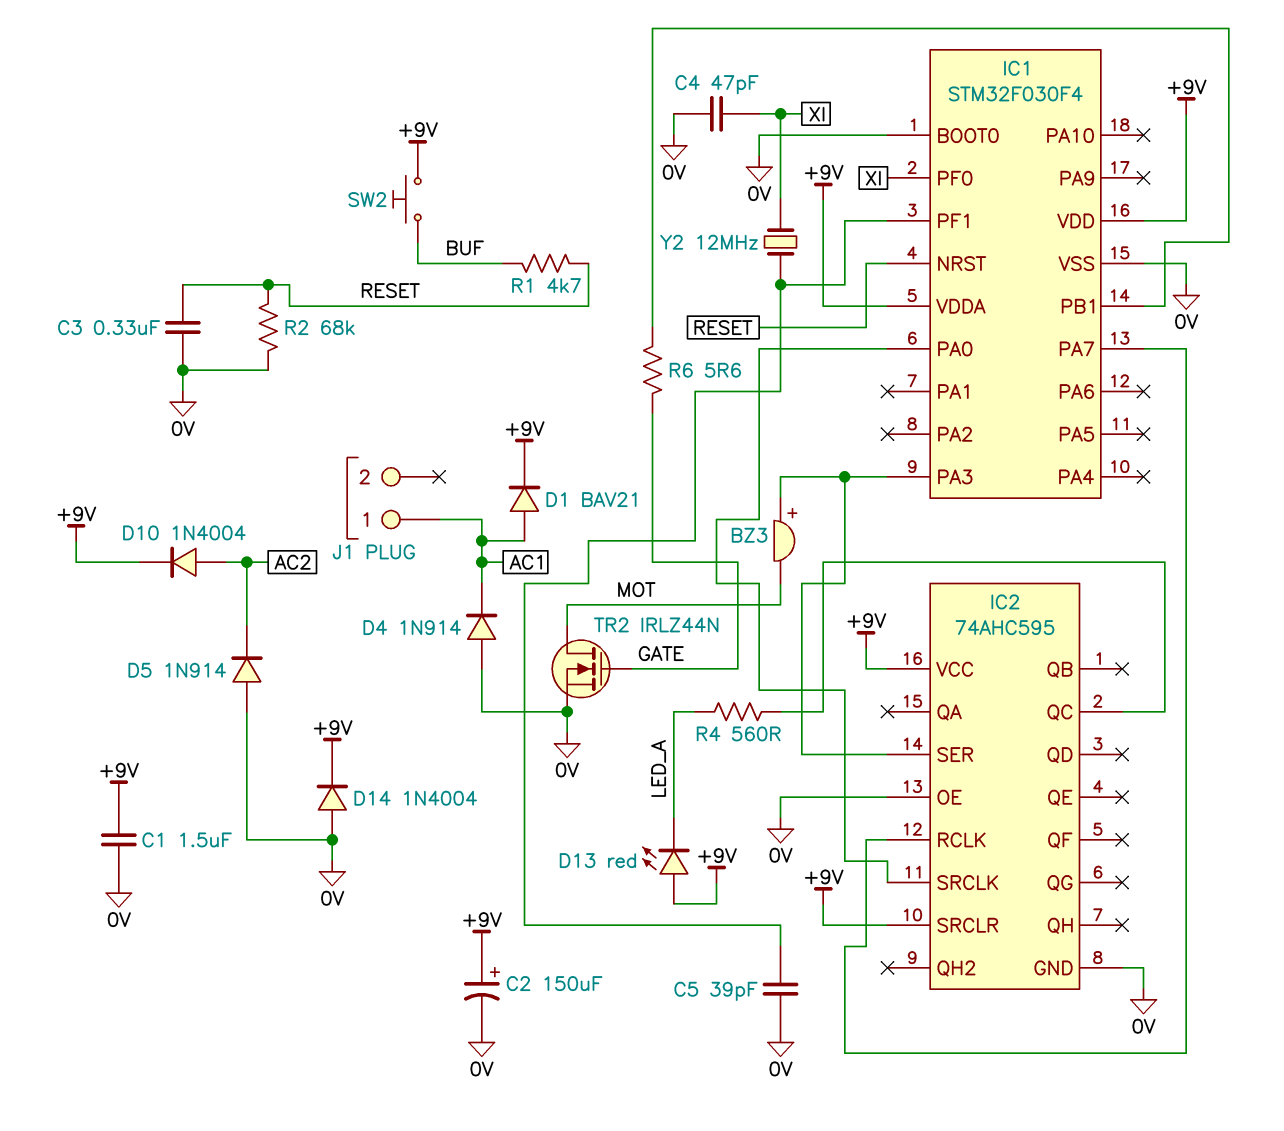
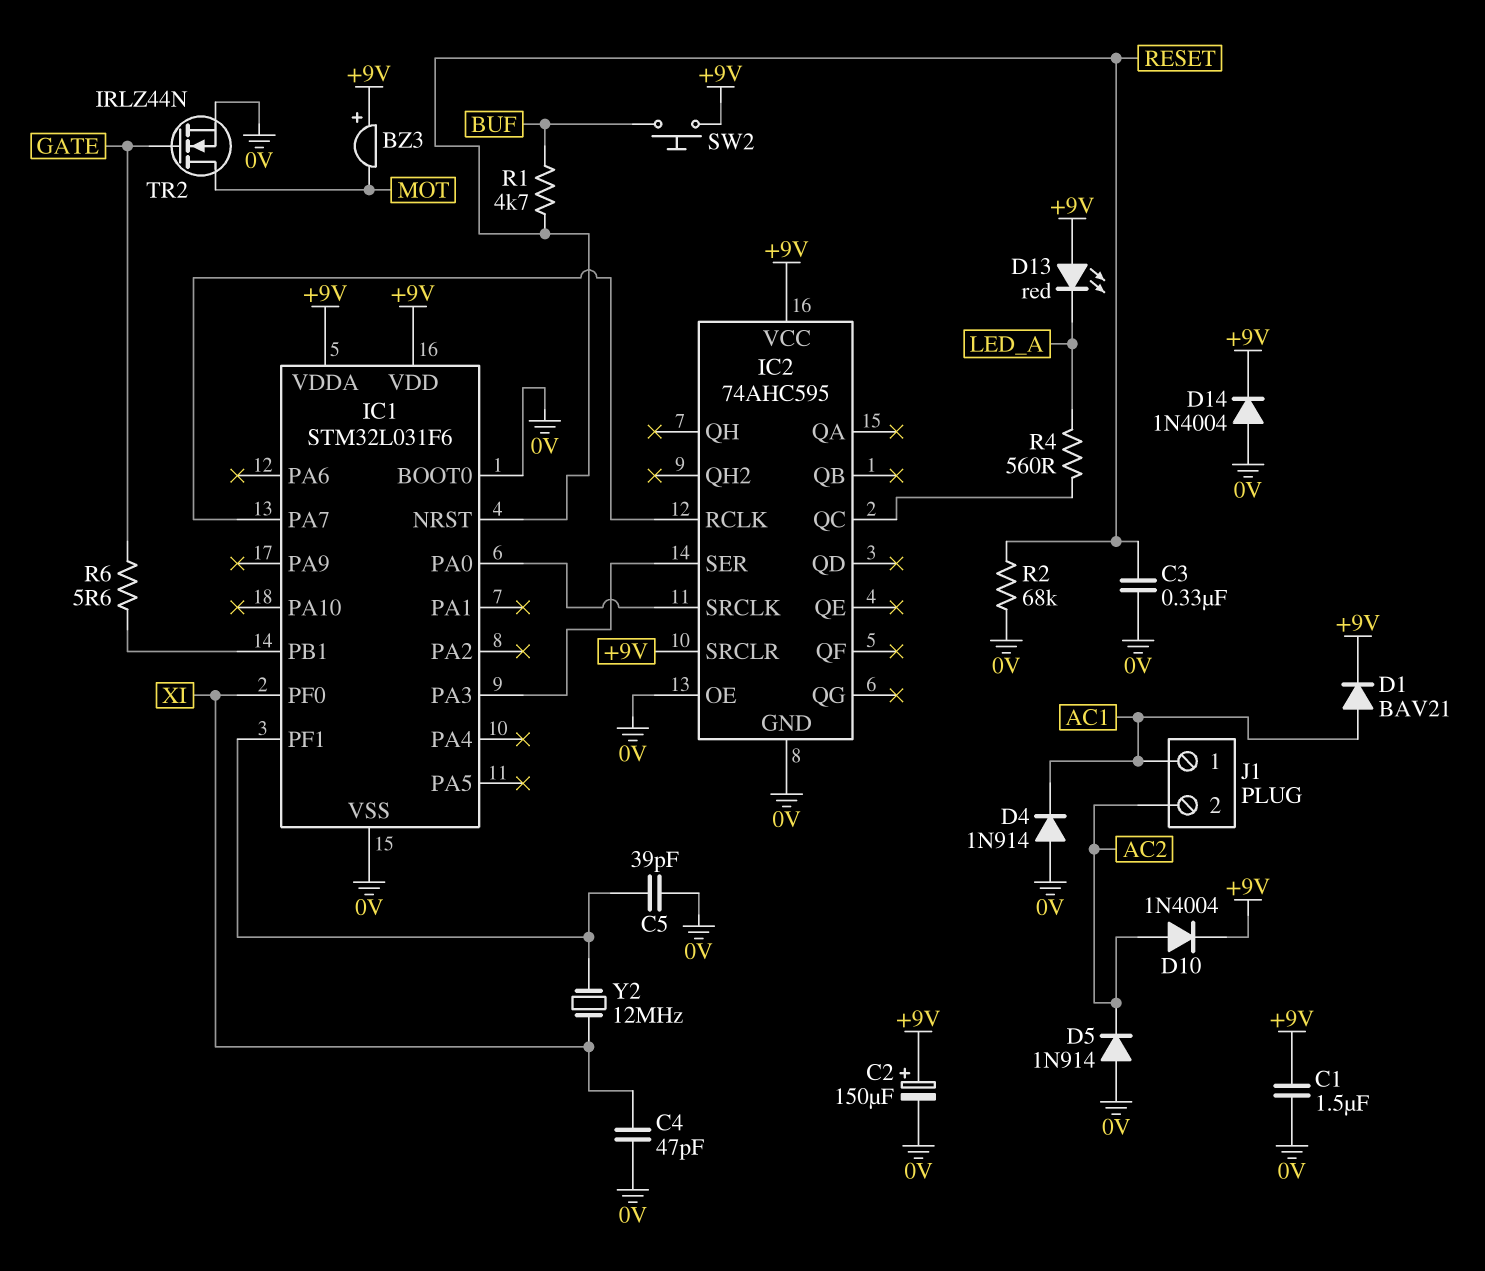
BZ3: buzzer (plus IC1/PA3, minus MOT) -> buzzer (plus +9V, minus MOT)
IC1: STM32F030F4 -> STM32L031F6
J1 pin 2: none -> AC2

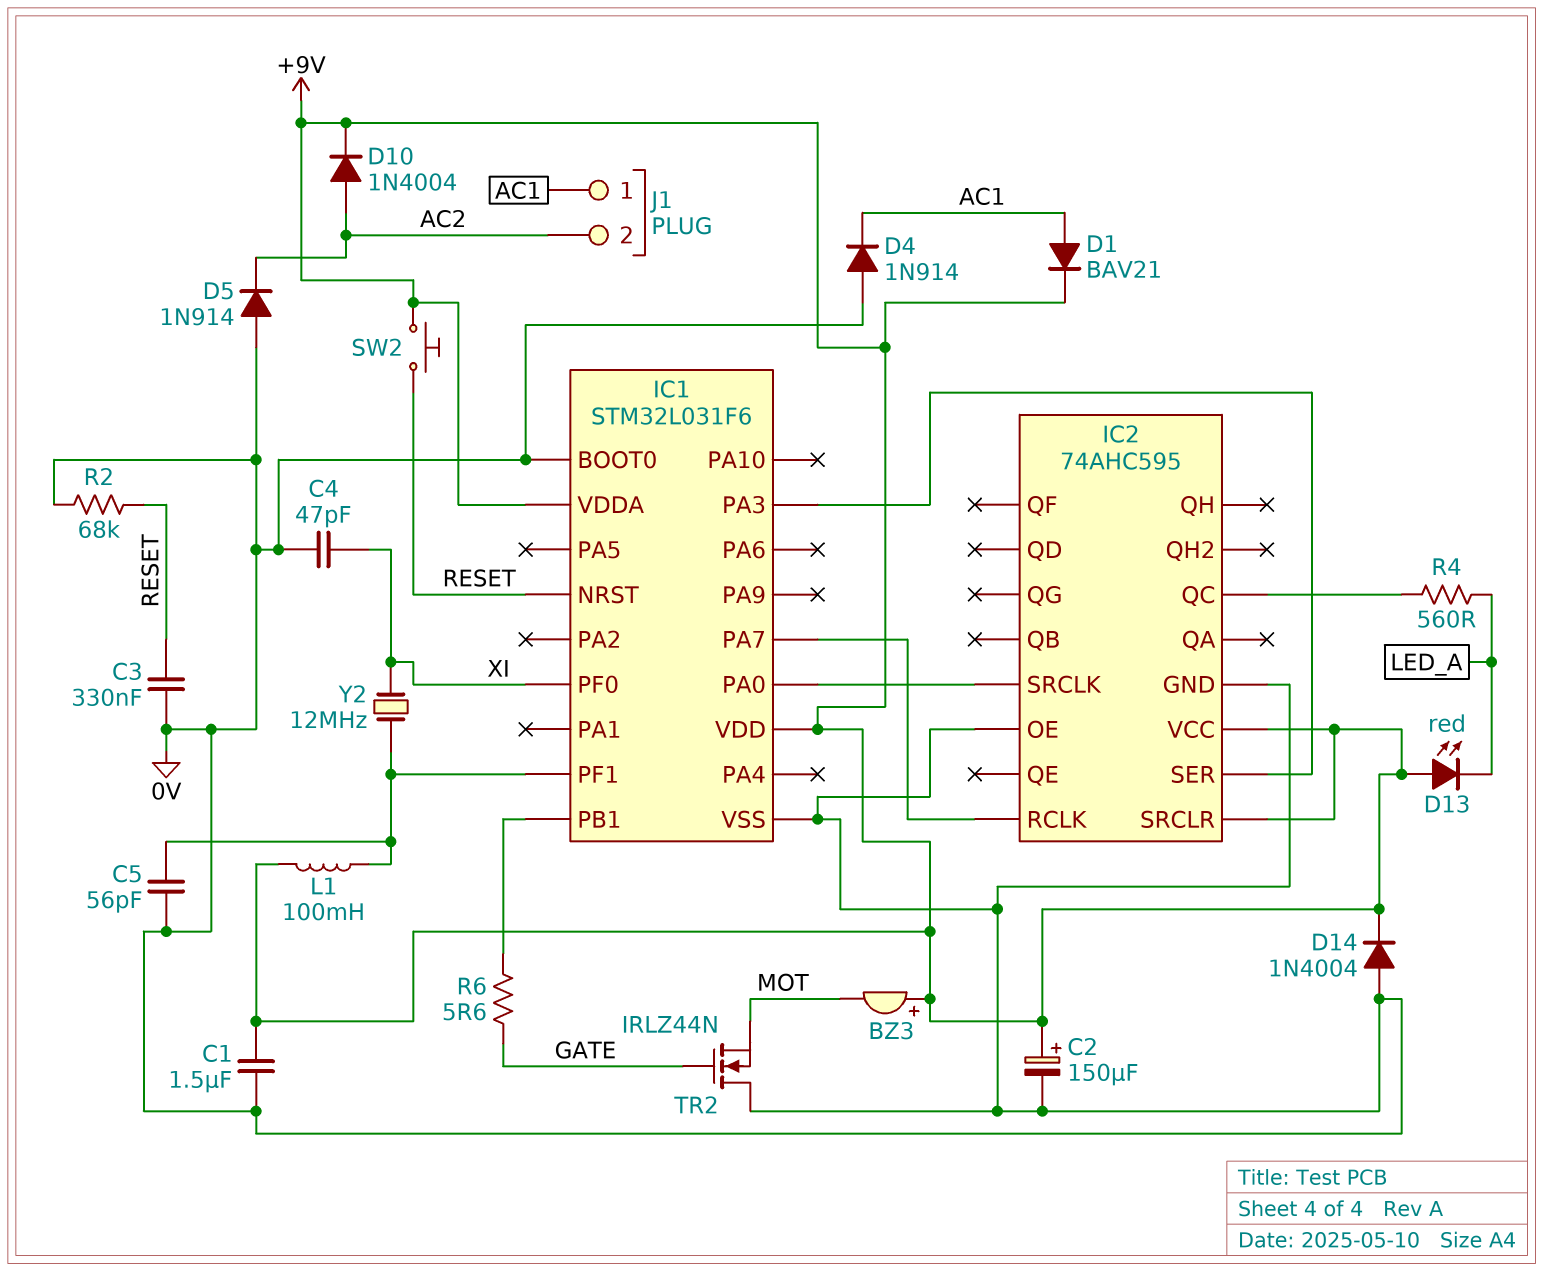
C5: 39pF (0V, IC1/PF1) -> 56pF (0V, IC1/PF1)
L1: none -> 100mH (+9V, IC1/PF1)
R1: 4.7k (BUF, RESET) -> none
SW2: button (+9V, BUF) -> button (+9V, RESET)
TR2: NMOS IRLZ44N (G GATE, D MOT, S 0V) -> NMOS IRLZ44N (G GATE, D 0V, S MOT)

